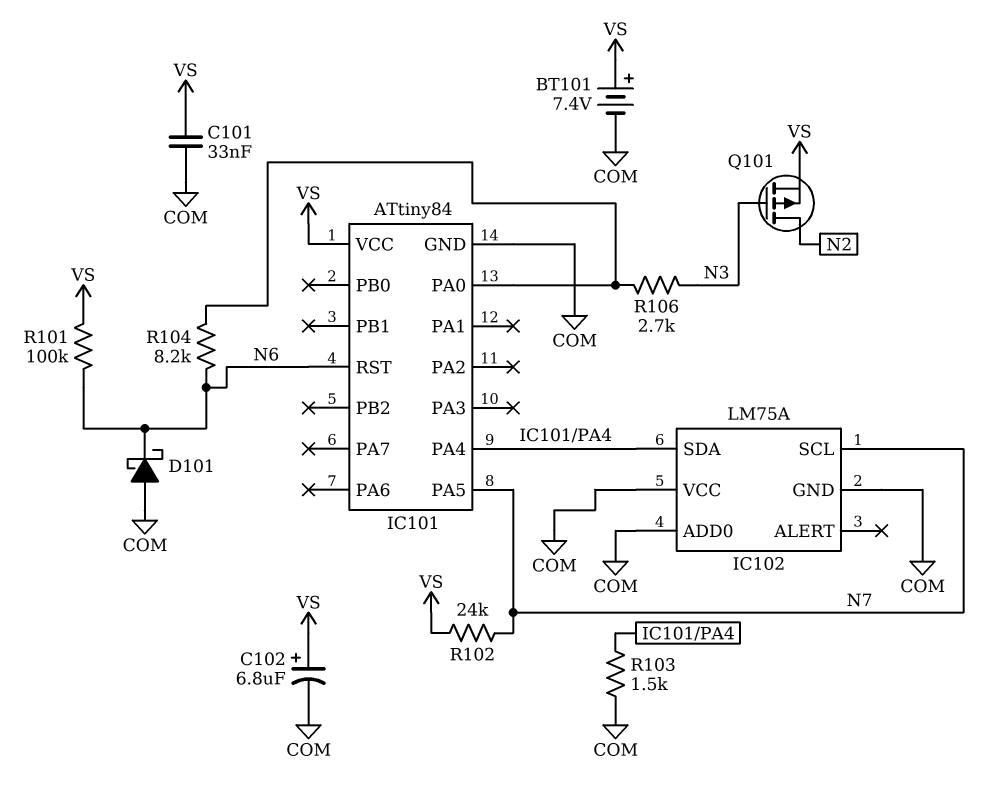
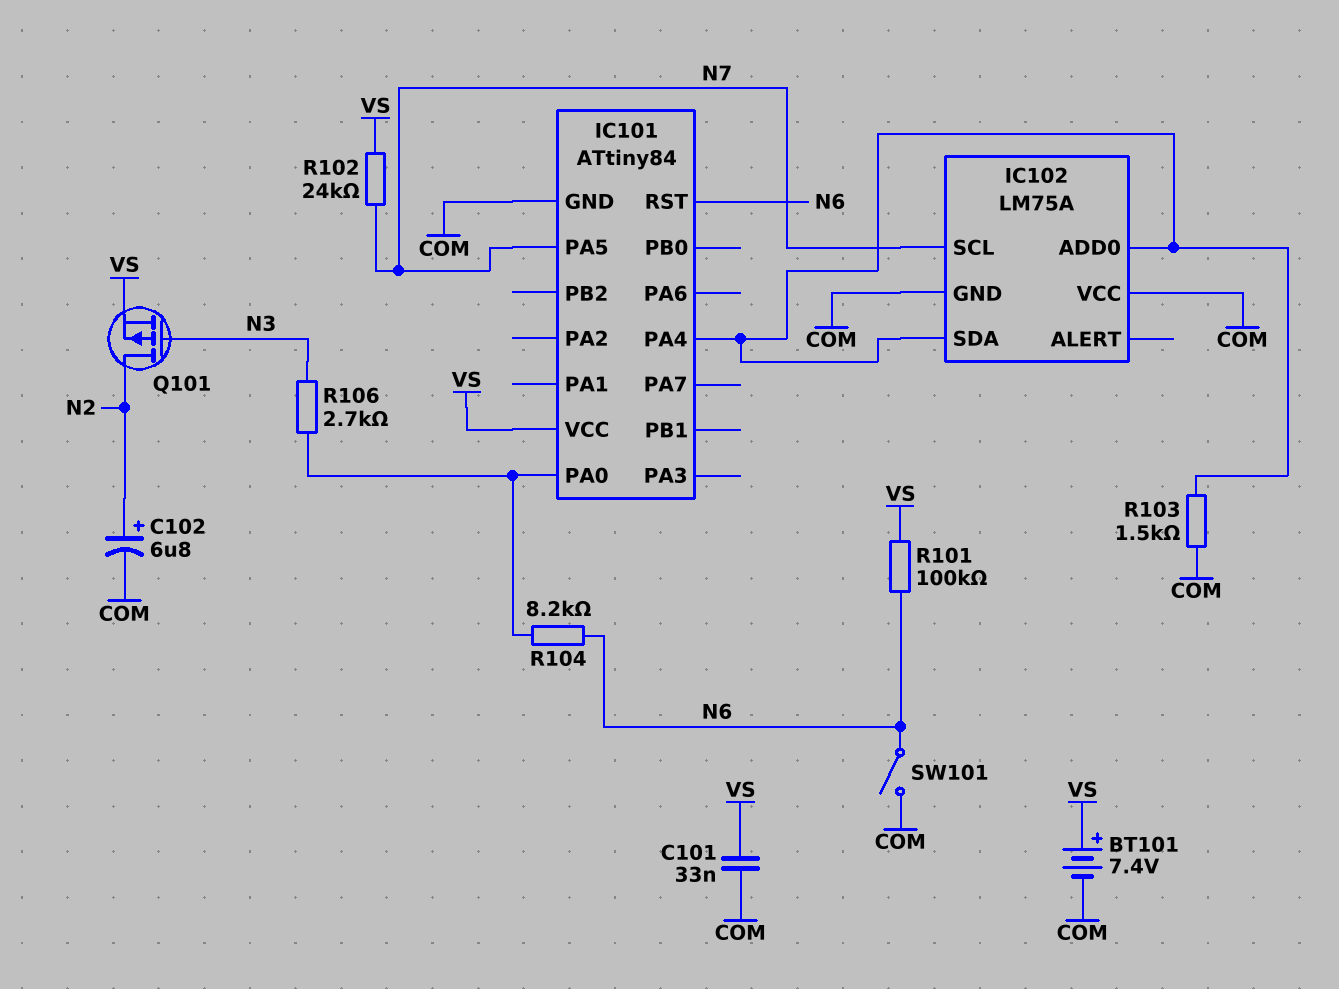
C102: 6.8uF (plus VS, minus COM) -> 6.8uF (plus N2, minus COM)
D101: schottky (A COM, K N6) -> none
IC102 pin ADD0: COM -> IC101/PA4
SW101: none -> switch (COM, N6)

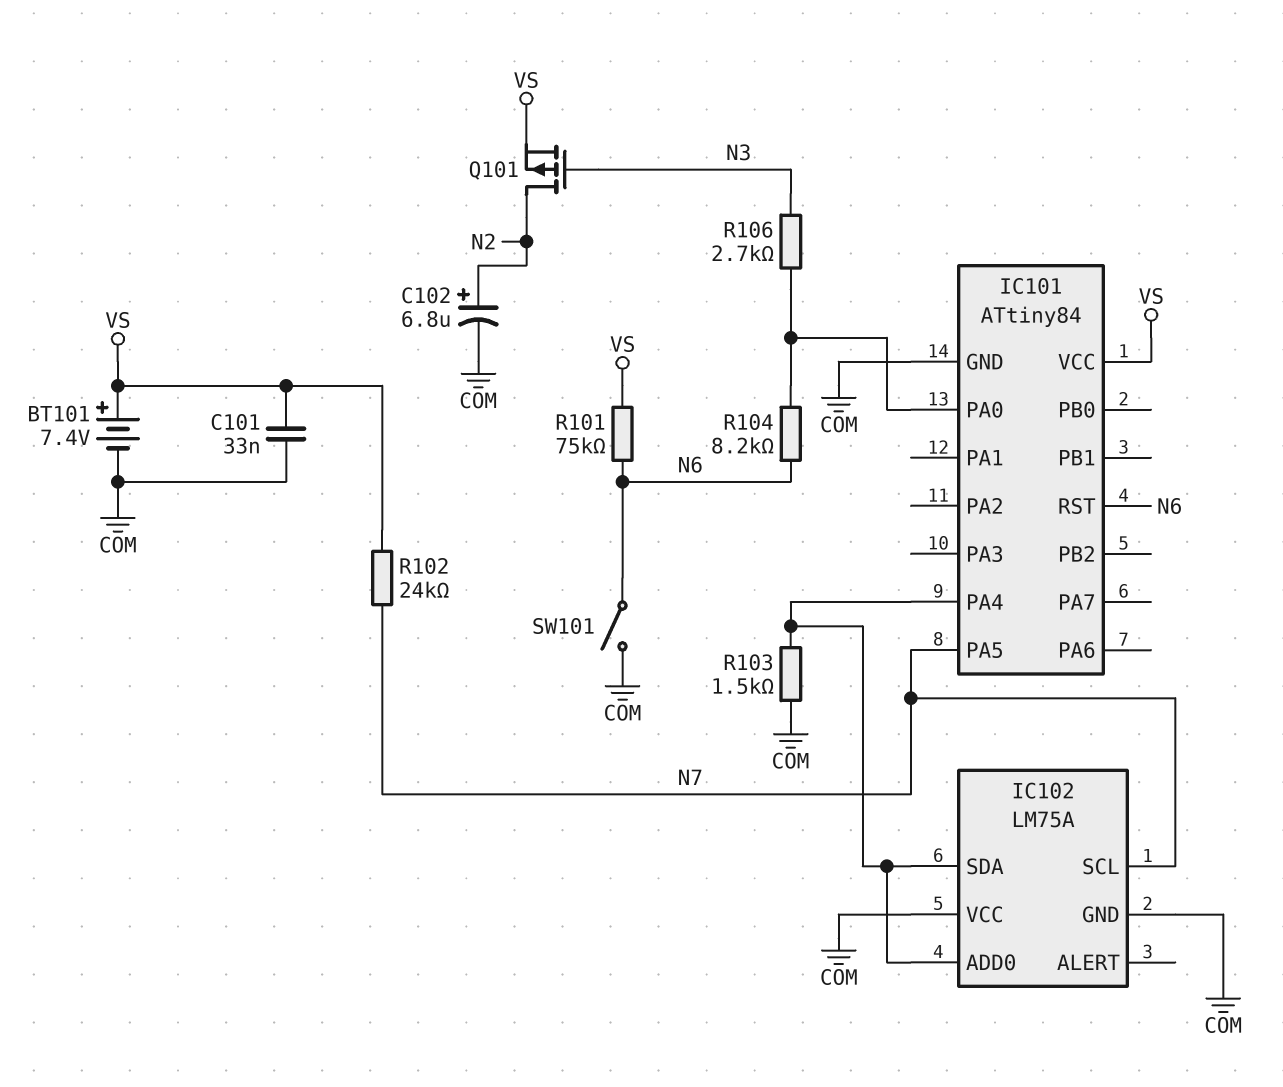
R101: 100k (N6, VS) -> 75k (N6, VS)

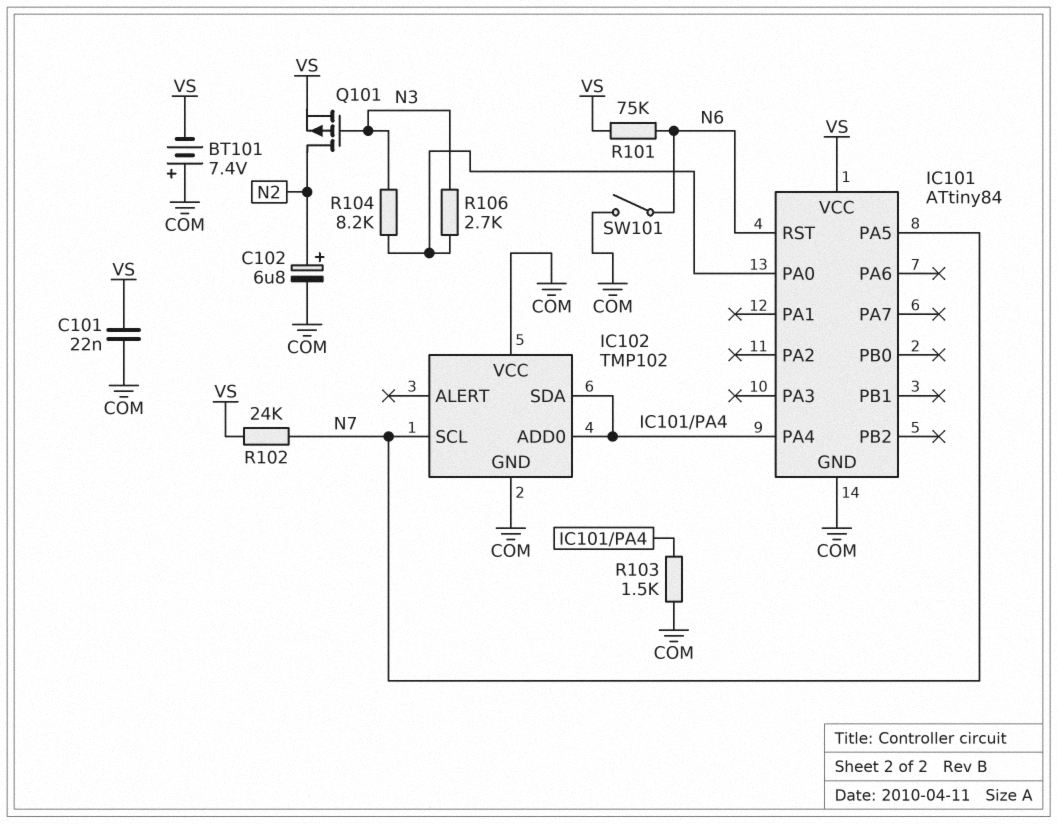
BT101: 7.4V (plus VS, minus COM) -> 7.4V (plus COM, minus VS)
C101: 33nF (COM, VS) -> 22nF (COM, VS)
IC102: LM75A -> TMP102
R104: 8.2k (IC101/PA0, N6) -> 8.2k (IC101/PA0, N3)

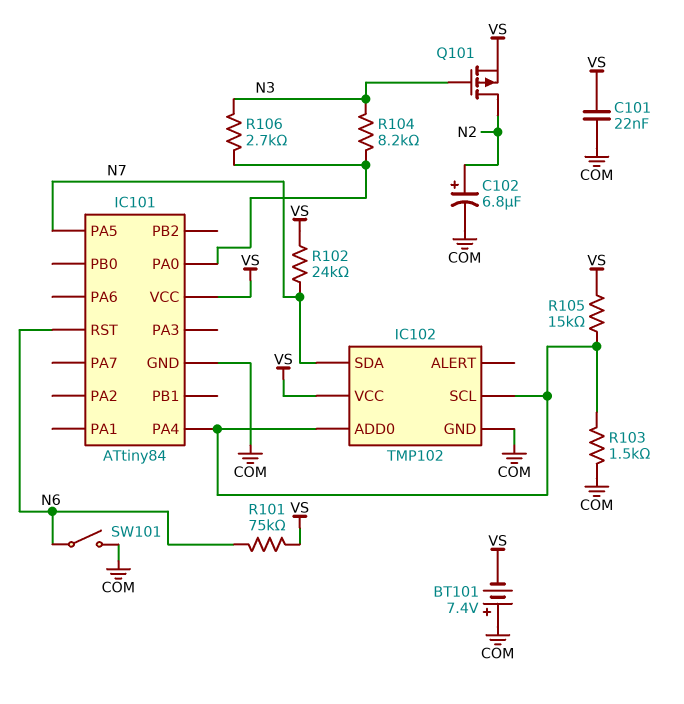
IC102 pin SCL: N7 -> IC101/PA4
IC102 pin SDA: IC101/PA4 -> N7
IC102 pin VCC: COM -> VS
R105: none -> 15k (IC101/PA4, VS)

